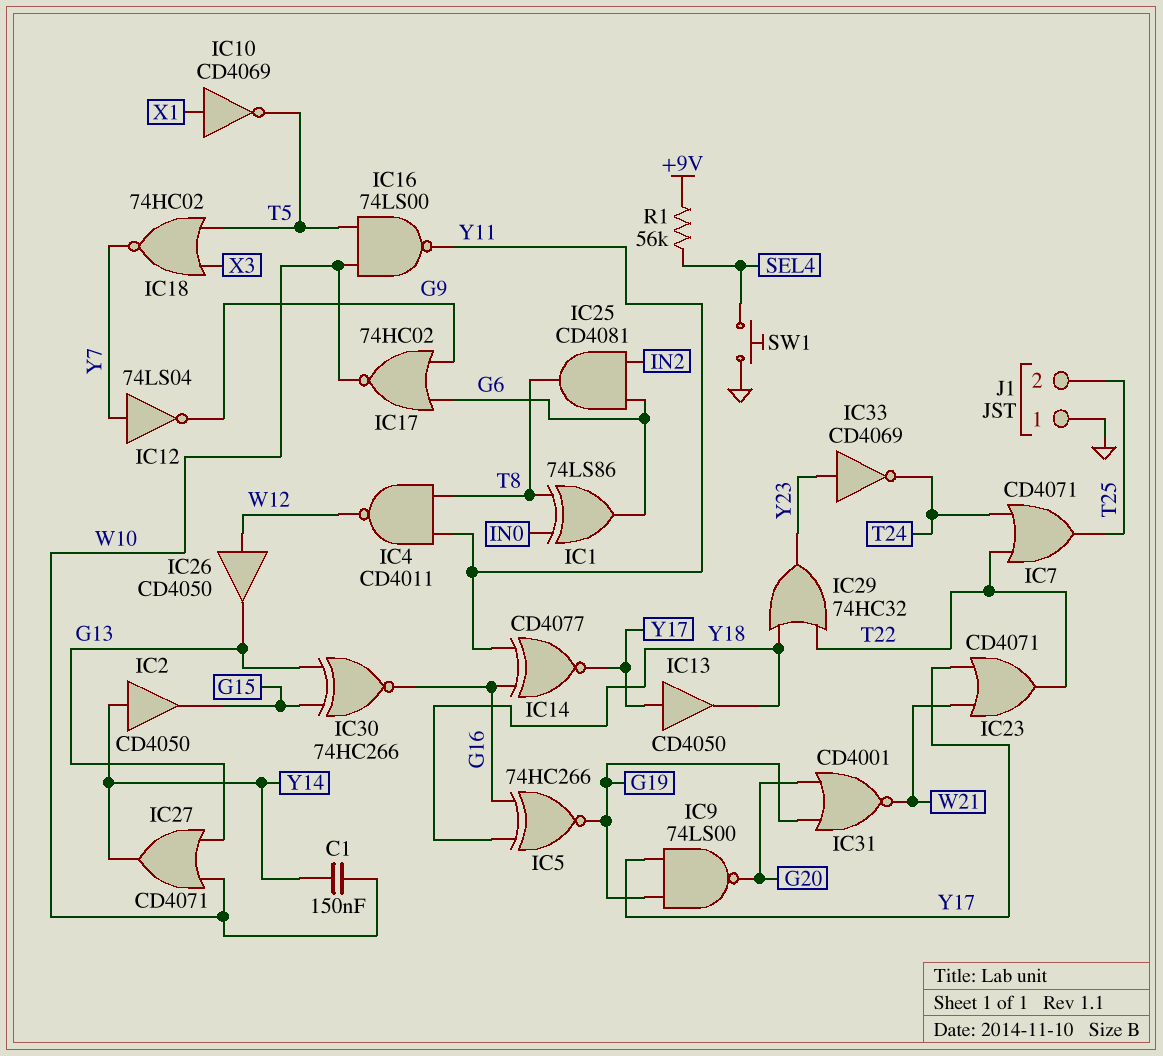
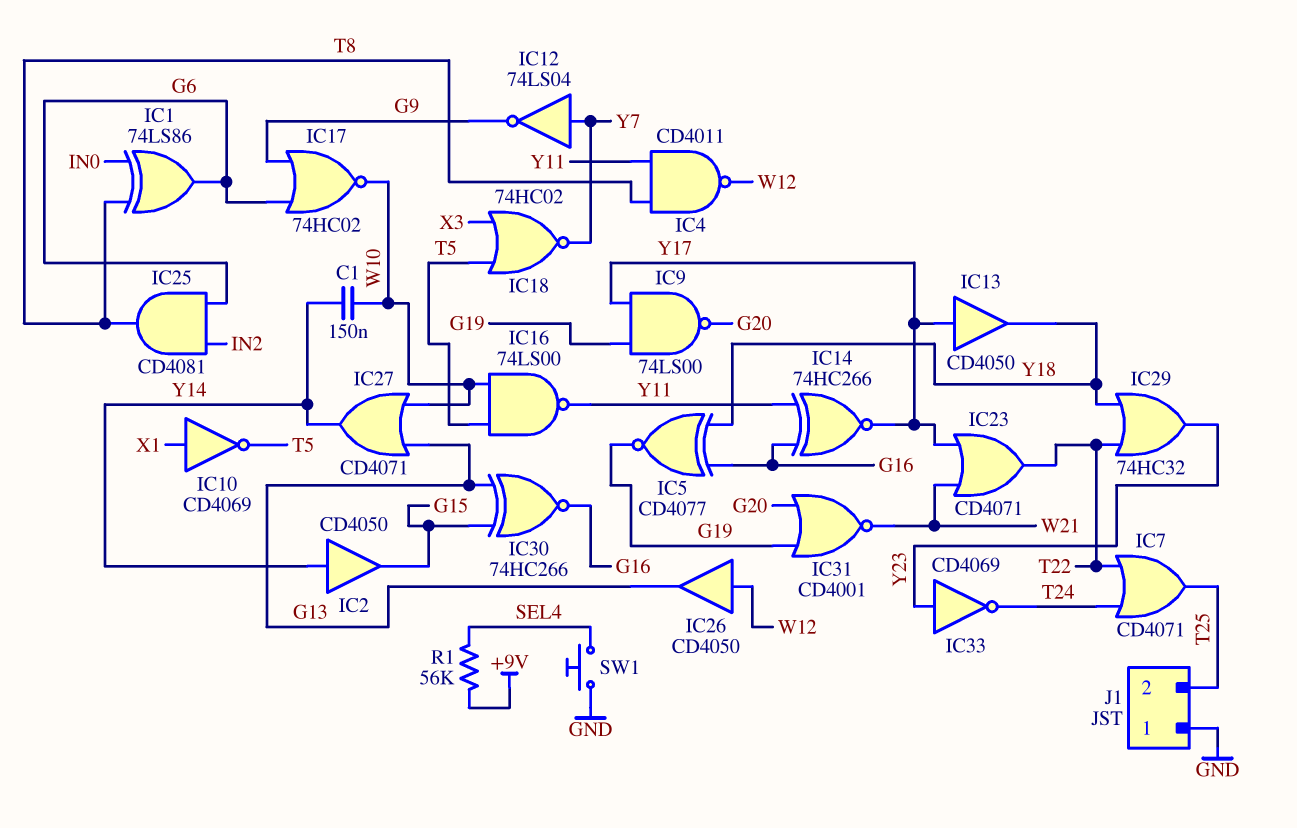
IC5: XNOR 74HC266 (in G16, in Y18, out G19) -> XNOR CD4077 (in G16, in Y18, out G19)
IC14: XNOR CD4077 (in G16, in Y11, out Y17) -> XNOR 74HC266 (in G16, in Y11, out Y17)

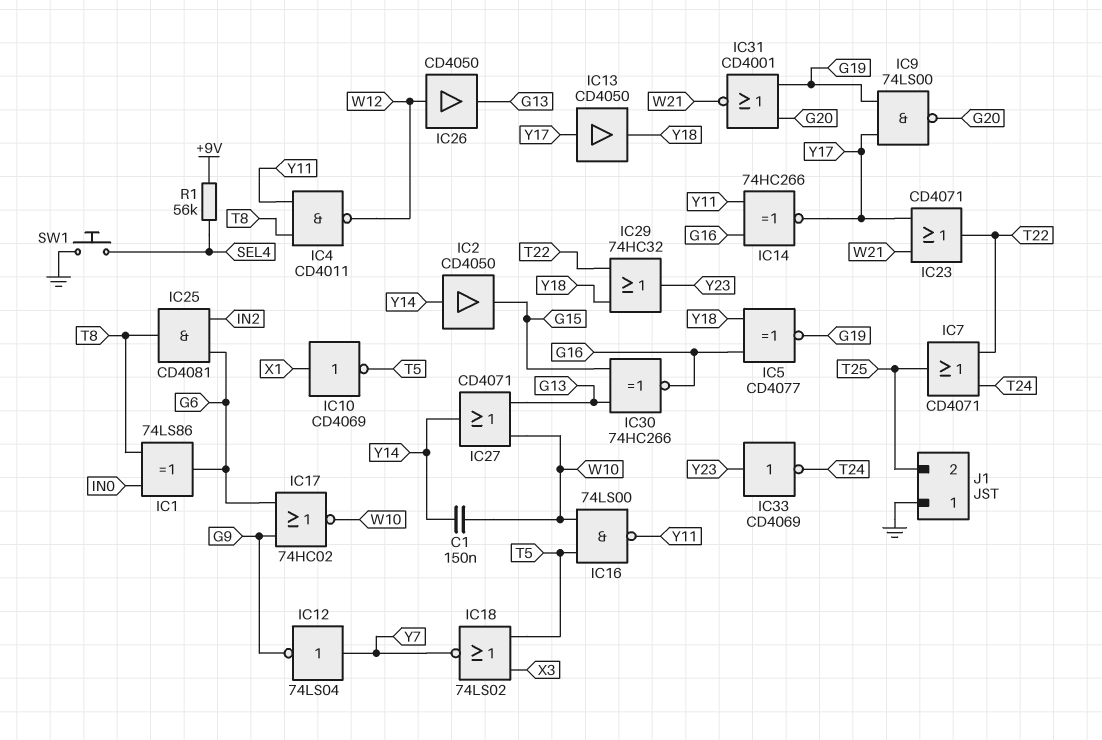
IC18: NOR 74HC02 (in T5, in X3, out Y7) -> NOR 74LS02 (in T5, in X3, out Y7)

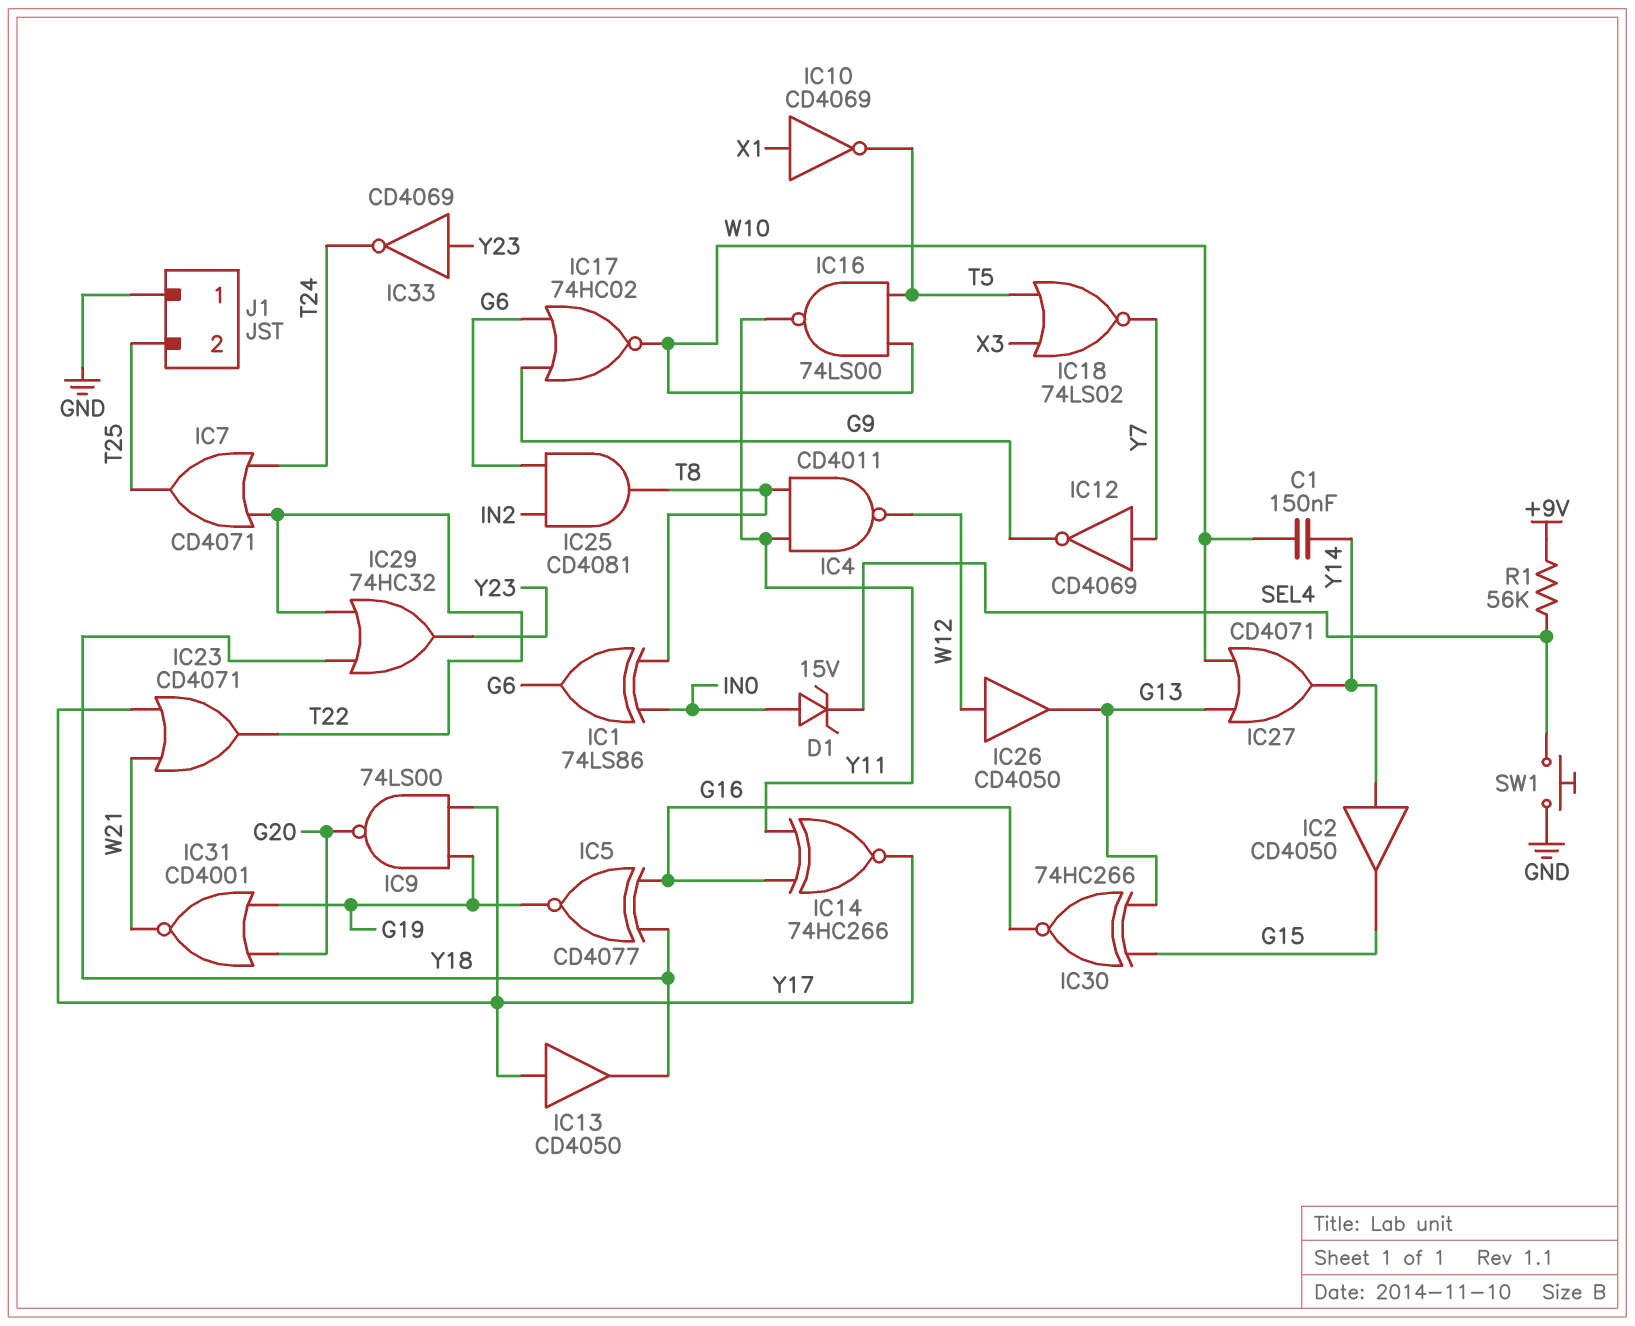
D1: none -> zener 15V (A IN0, K SEL4)
IC12: NOT 74LS04 (in Y7, out G9) -> NOT CD4069 (in Y7, out G9)

